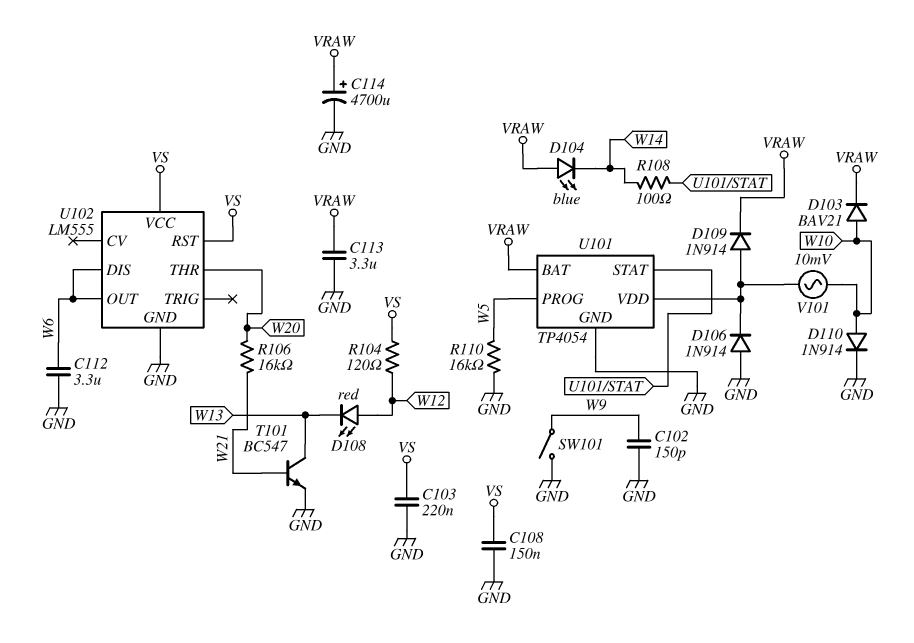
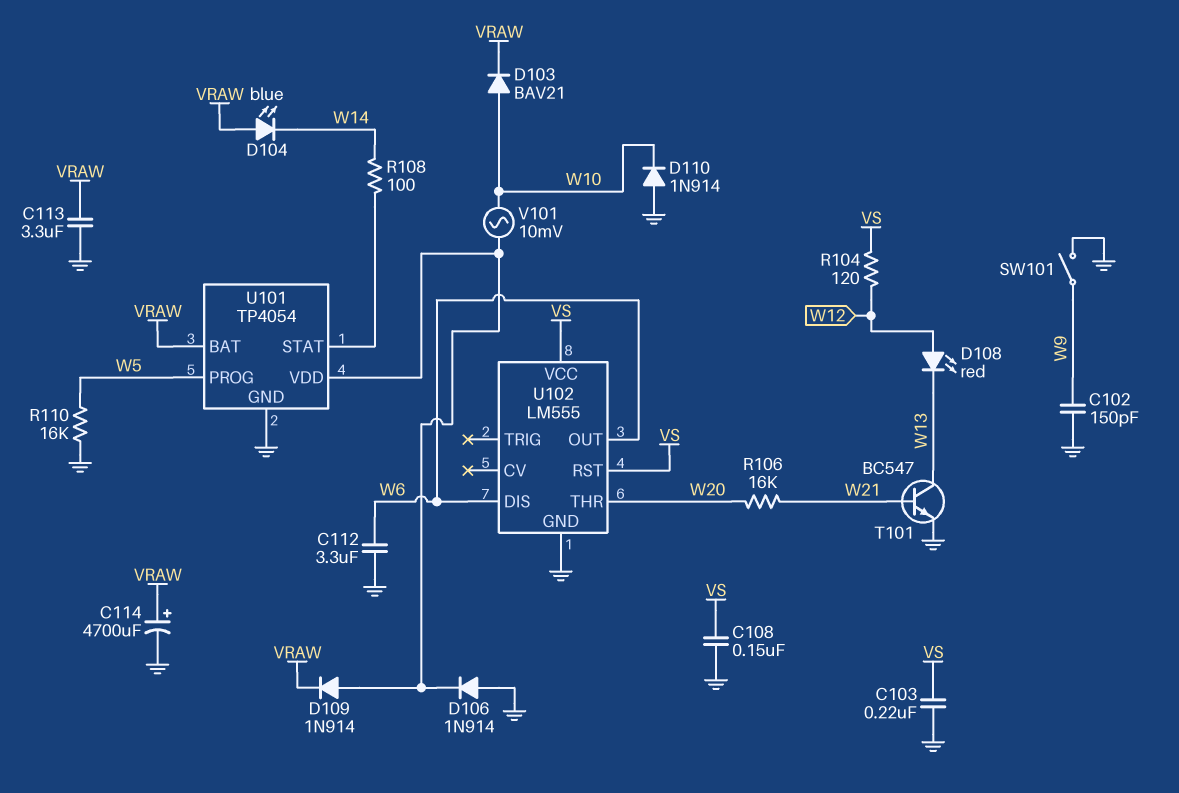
D110: diode 1N914 (A W10, K GND) -> diode 1N914 (A GND, K W10)

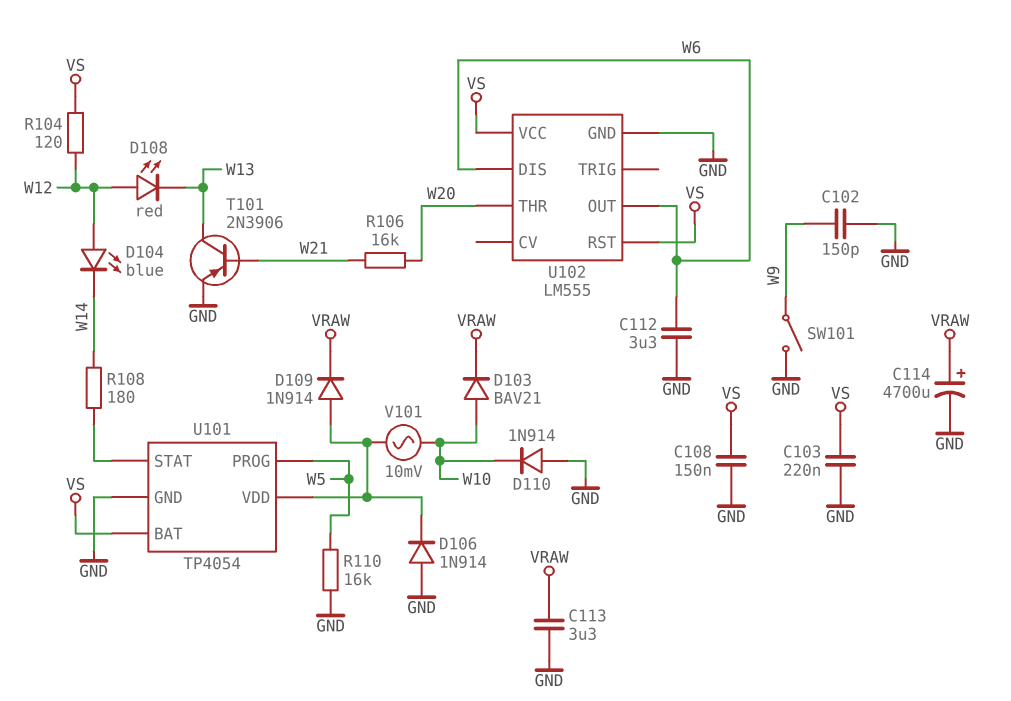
D104: LED blue (A VRAW, K W14) -> LED blue (A W12, K W14)
R108: 100 (U101/STAT, W14) -> 180 (U101/STAT, W14)
T101: NPN BC547 (B W21, C W13, E GND) -> PNP 2N3906 (B W21, C W13, E GND)
U101 pin BAT: VRAW -> VS

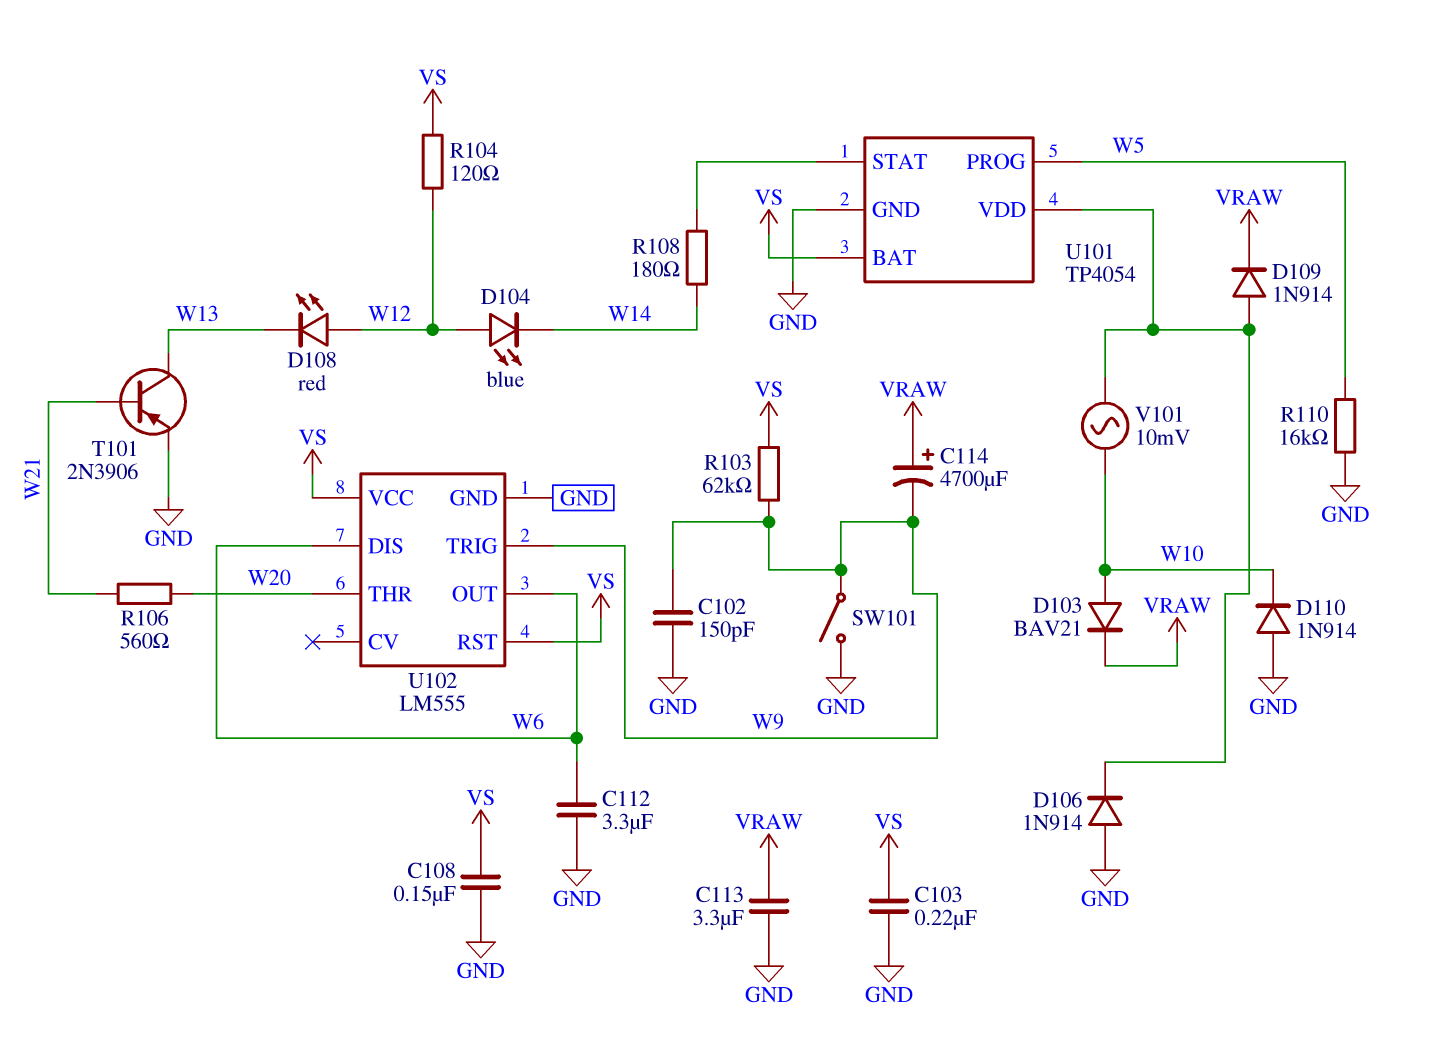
C114: 4700uF (plus VRAW, minus GND) -> 4700uF (plus VRAW, minus W9)
R103: none -> 62k (VS, W9)
R106: 16k (W20, W21) -> 560 (W20, W21)
U102 pin TRIG: none -> W9

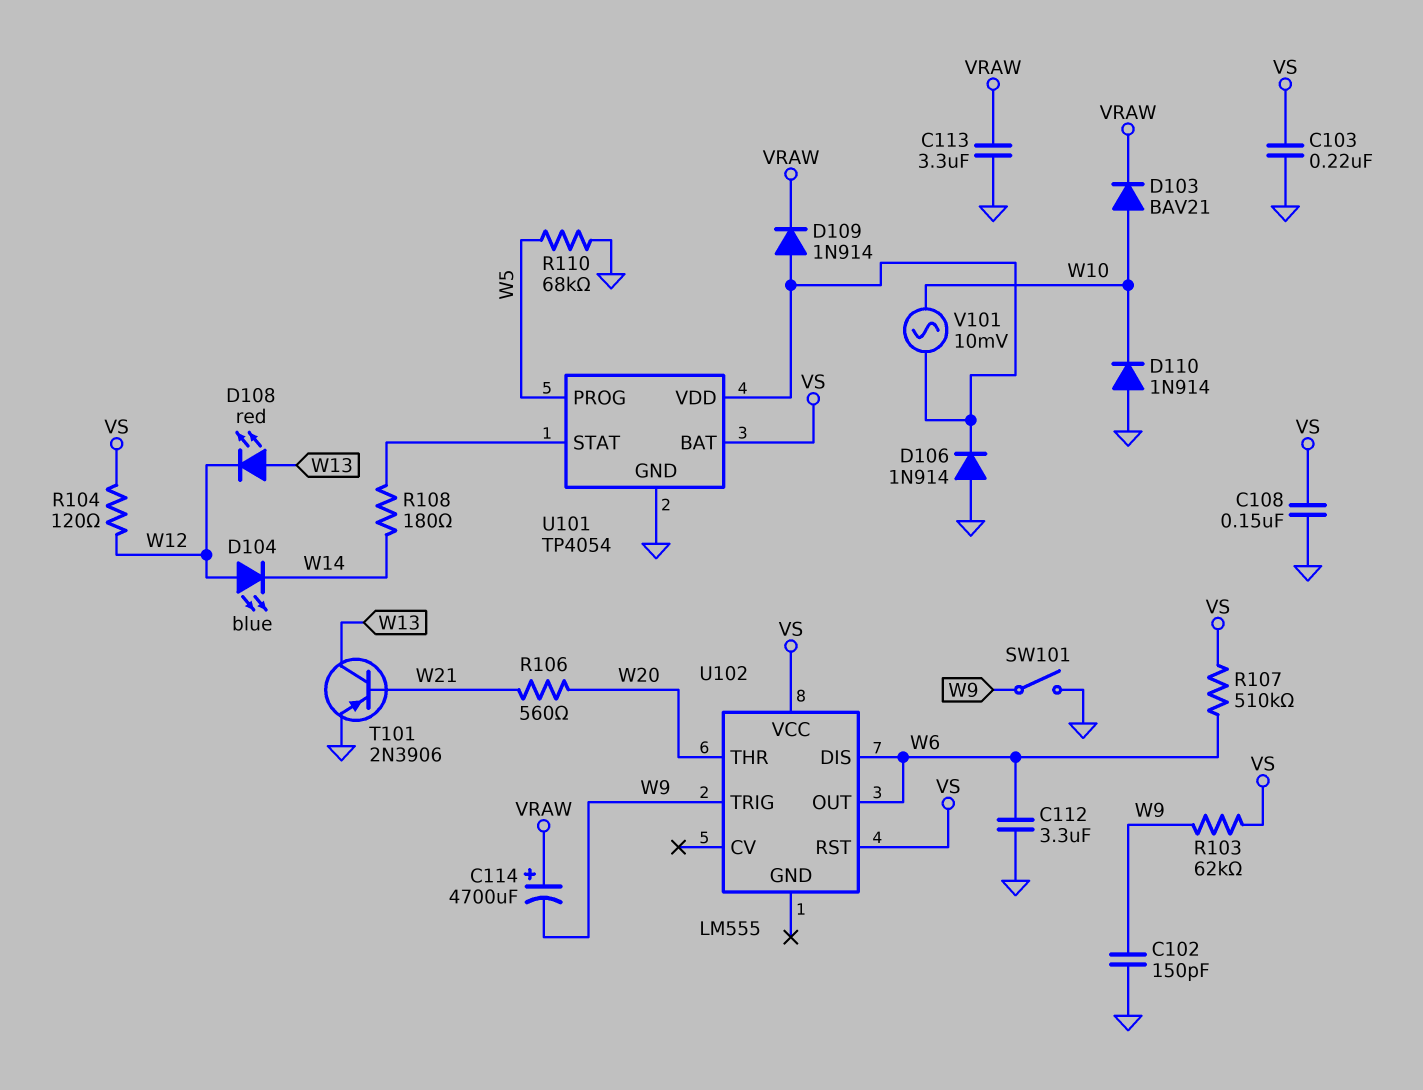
D108: LED red (A W12, K W13) -> LED red (A W13, K W12)
R107: none -> 510k (VS, W6)
R110: 16k (GND, W5) -> 68k (GND, W5)
U102 pin GND: GND -> none

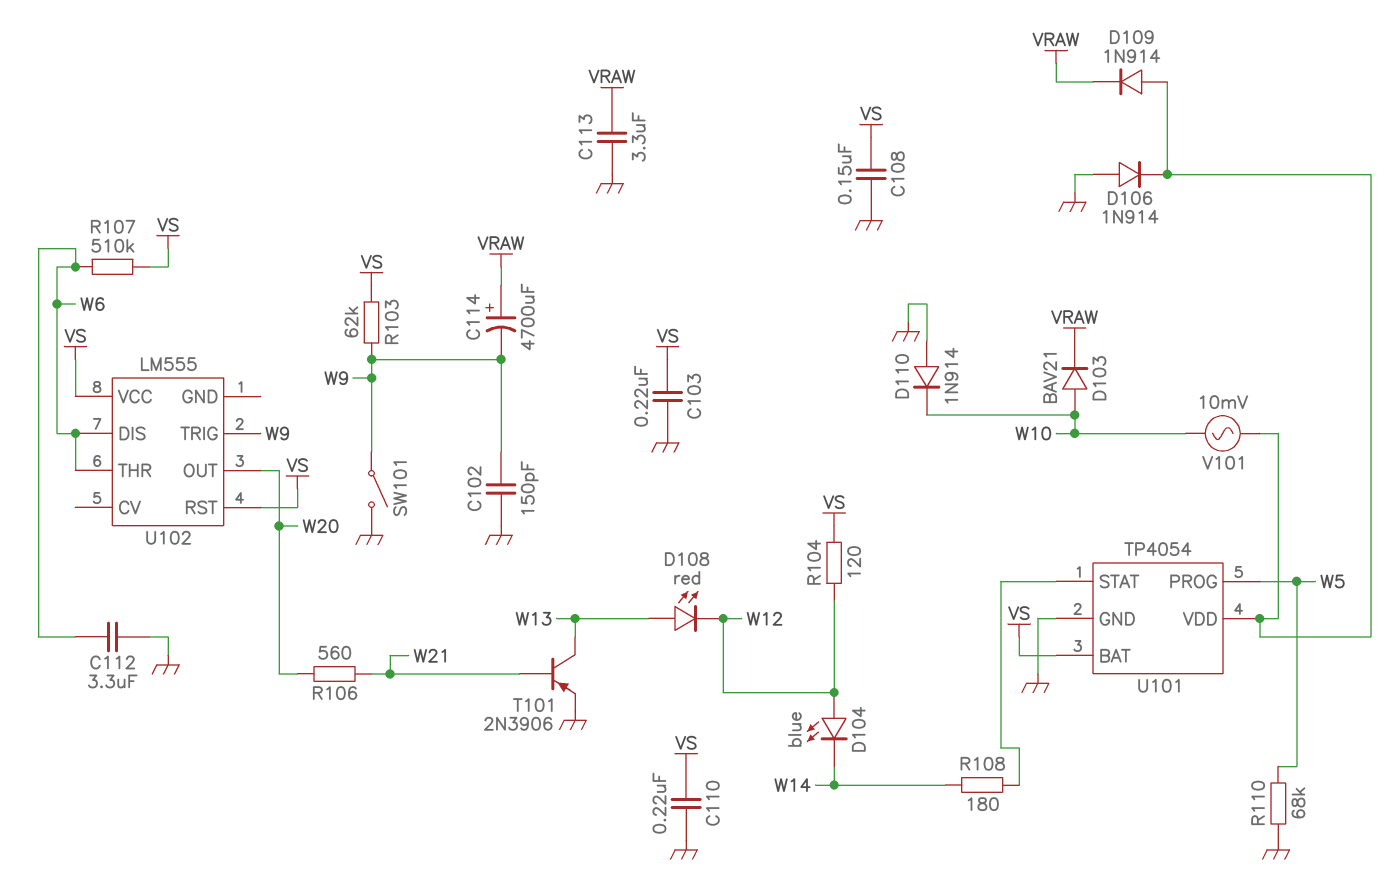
C110: none -> 220nF (GND, VS)
U102 pin OUT: W6 -> W20
U102 pin THR: W20 -> W6

